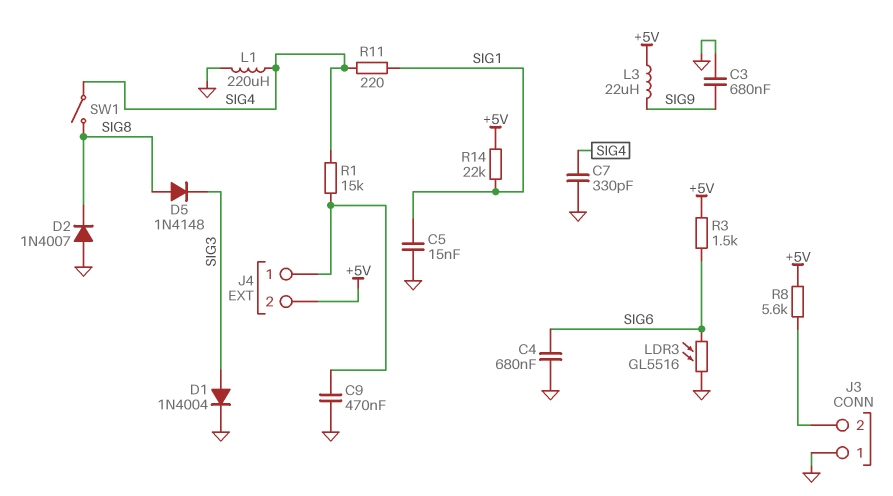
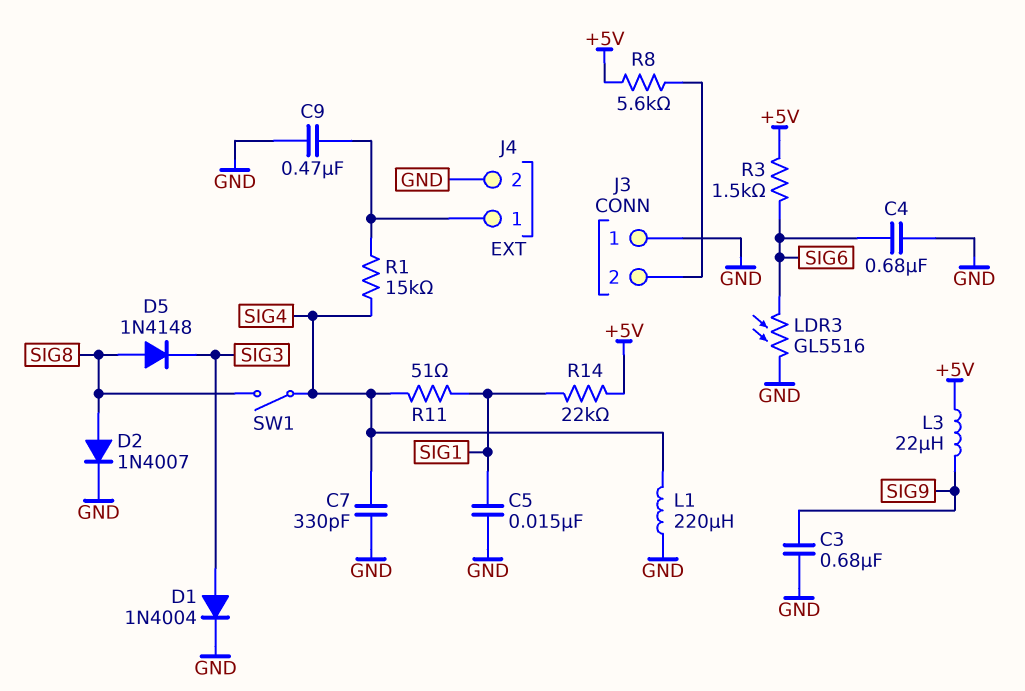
D2: diode 1N4007 (A GND, K SIG8) -> diode 1N4007 (A SIG8, K GND)
J4 pin 2: +5V -> GND
R11: 220 (SIG1, SIG4) -> 51 (SIG1, SIG4)

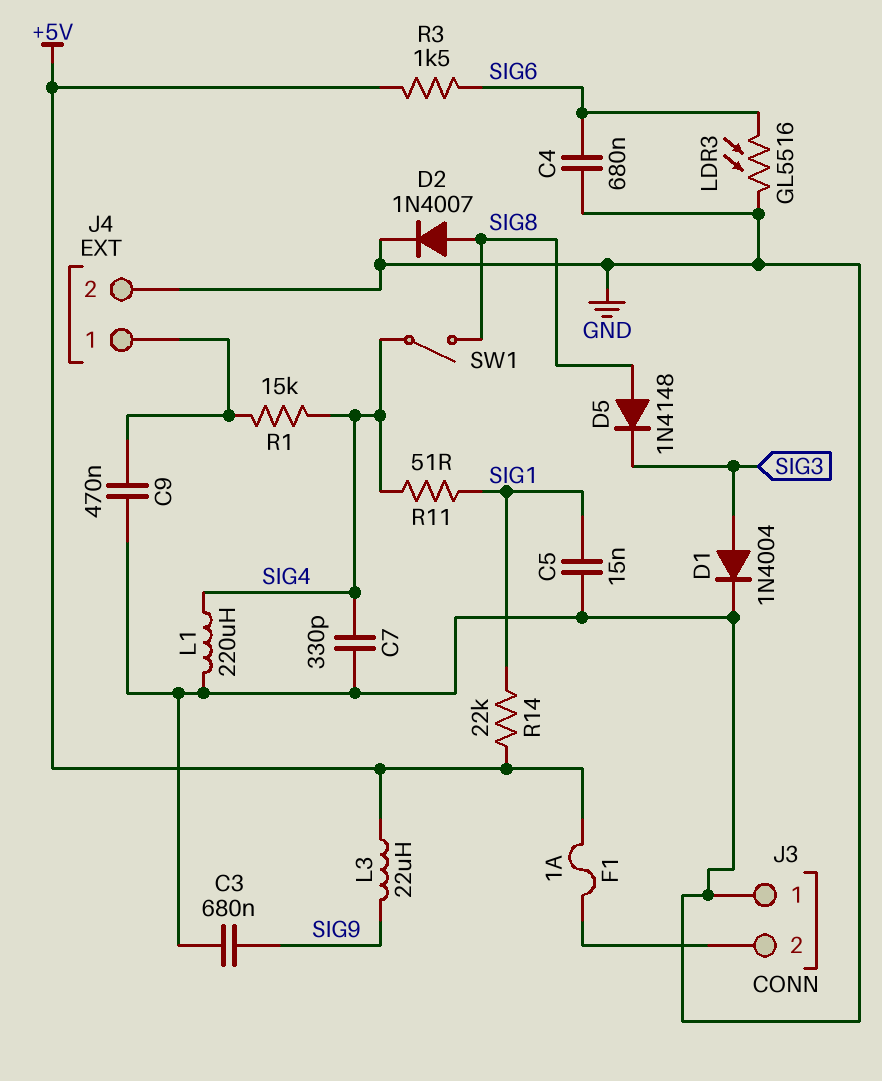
F1: none -> 1A (+5V, J3/2)
R8: 5.6k (+5V, J3/2) -> none

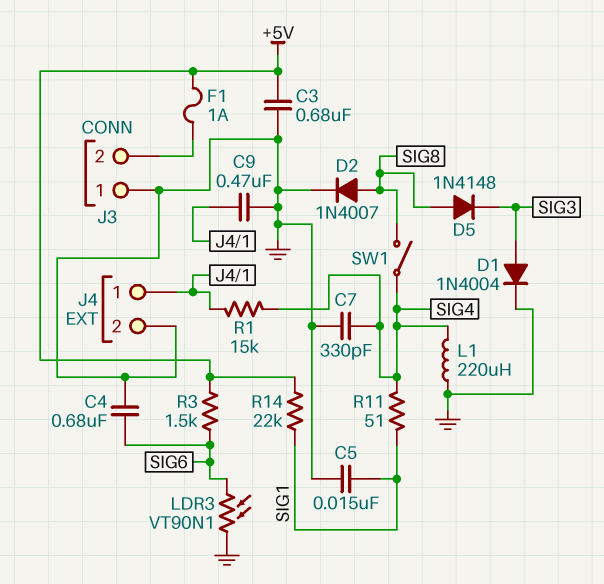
C3: 680nF (GND, SIG9) -> 680nF (+5V, GND)
L3: 22uH (+5V, SIG9) -> none
LDR3: GL5516 (GND, SIG6) -> VT90N1 (GND, SIG6)

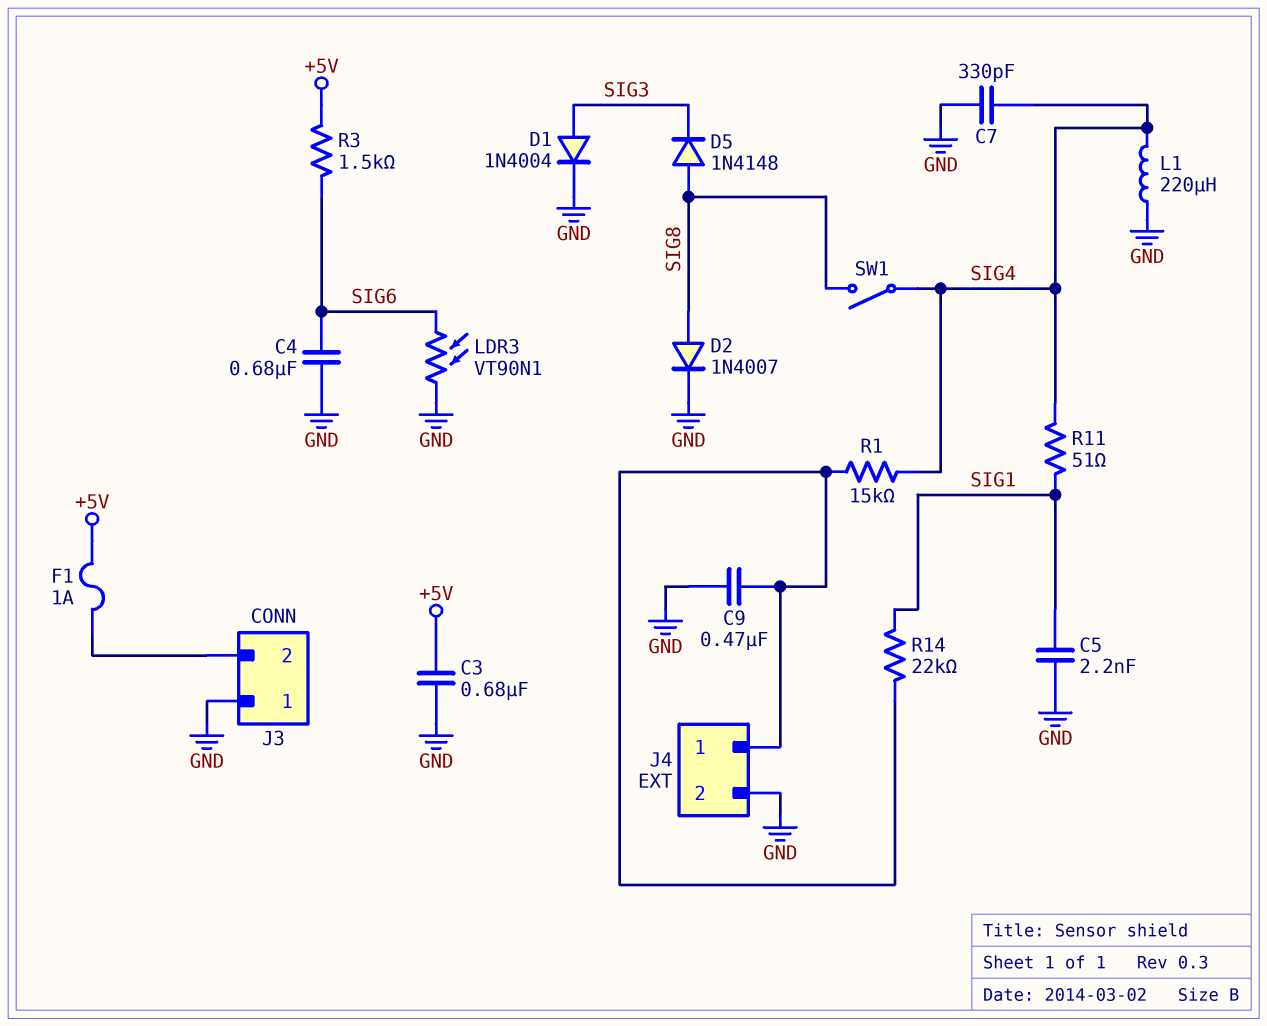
C5: 15nF (GND, SIG1) -> 2.2nF (GND, SIG1)
R14: 22k (+5V, SIG1) -> 22k (J4/1, SIG1)

